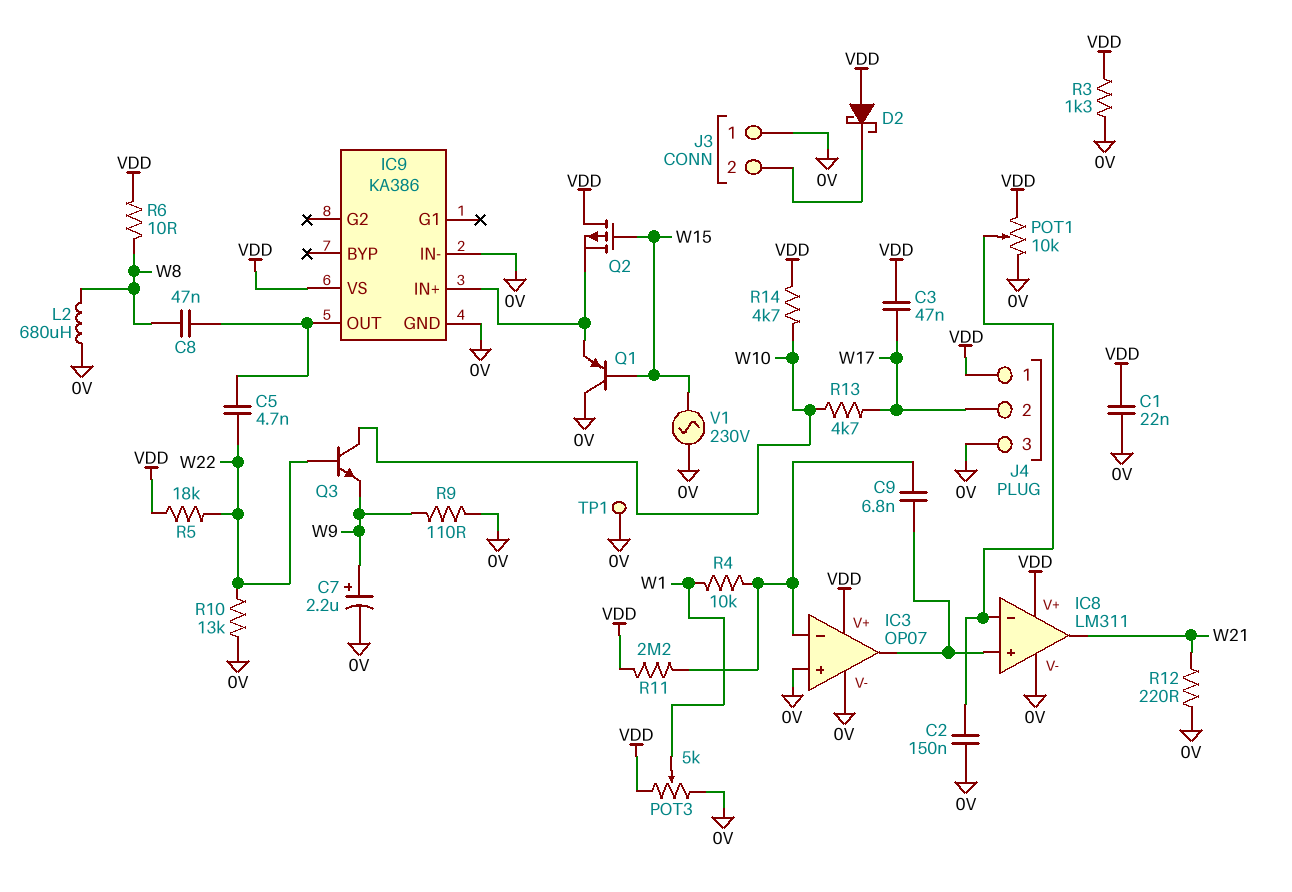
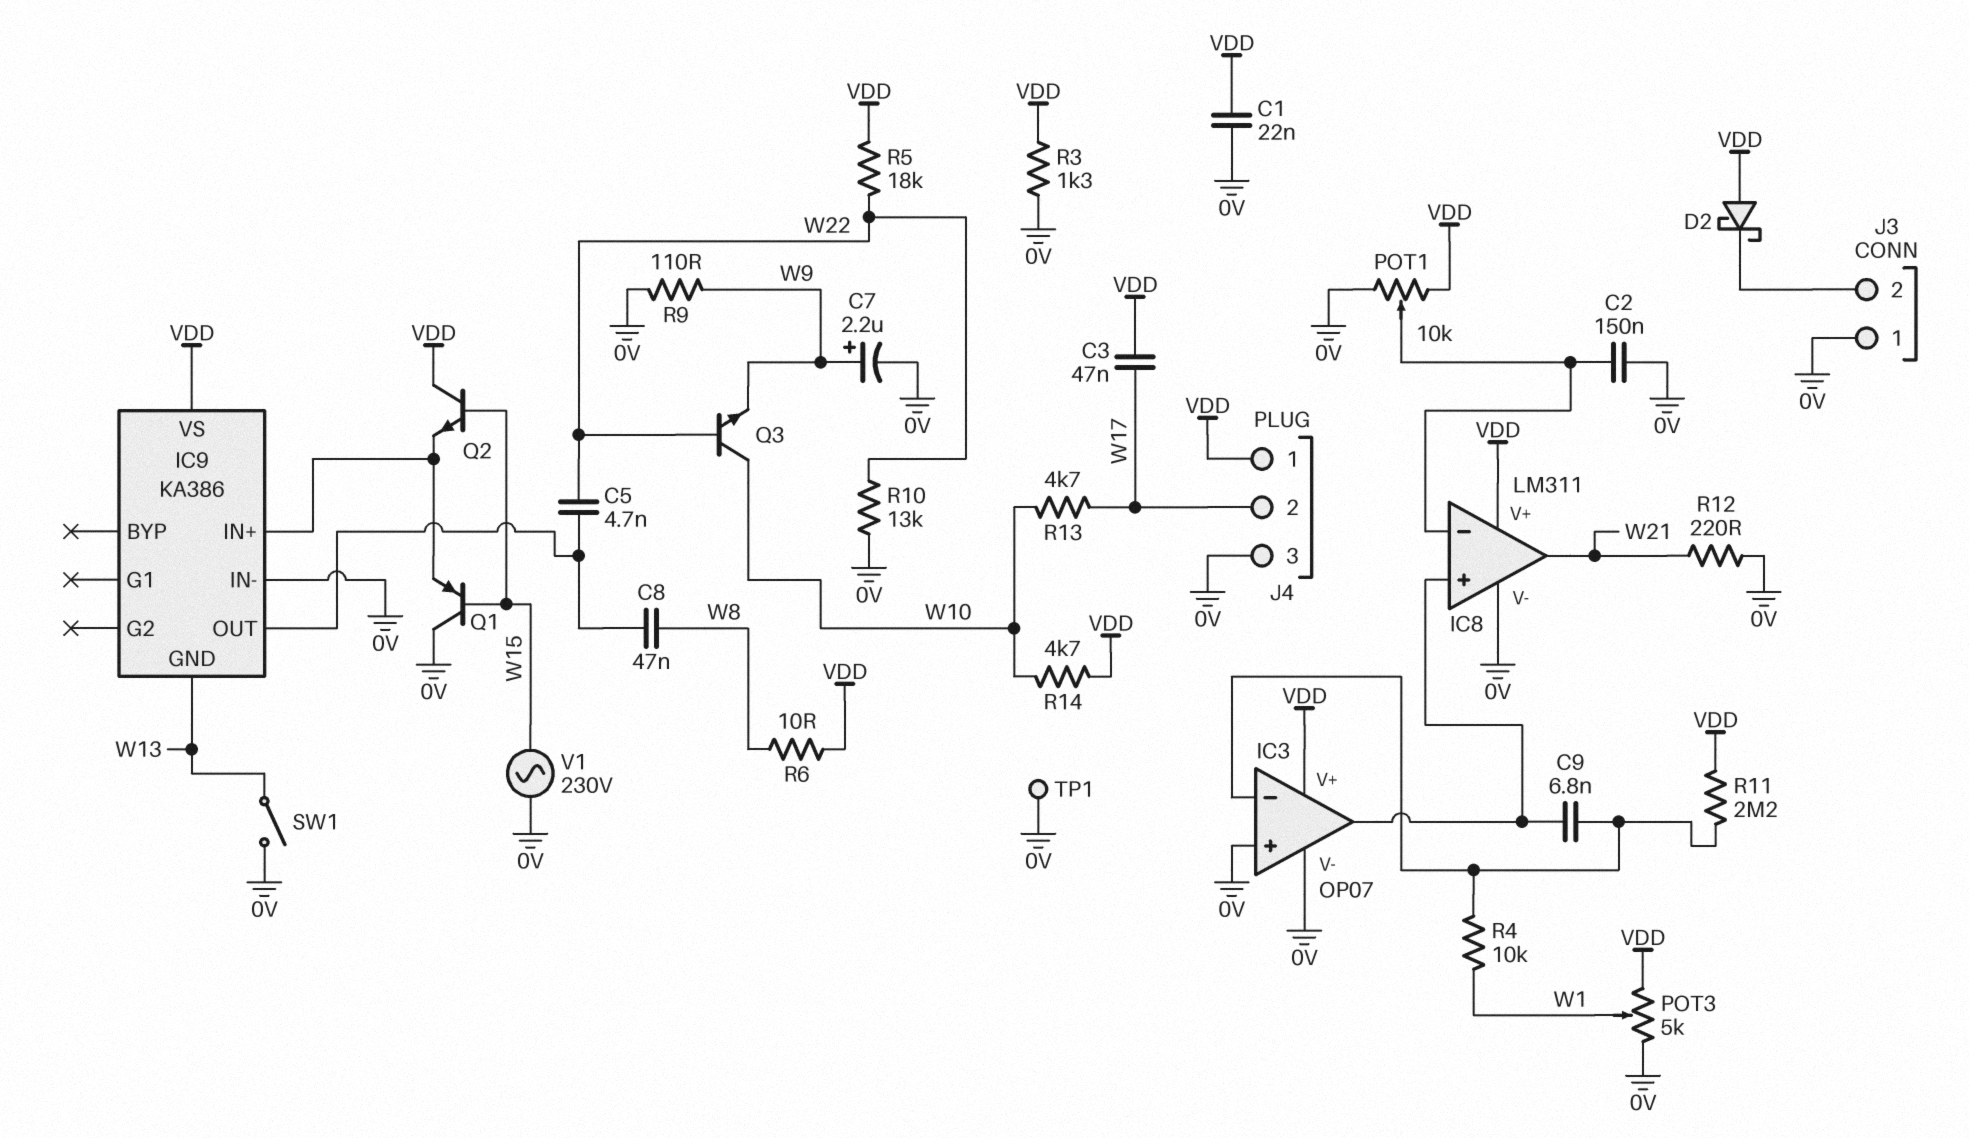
IC9 pin GND: 0V -> W13
L2: 680uH (0V, W8) -> none
Q2: PMOS (G W15, D VDD, S IC9/IN+) -> NPN (B W15, C VDD, E IC9/IN+)
SW1: none -> switch (0V, W13)

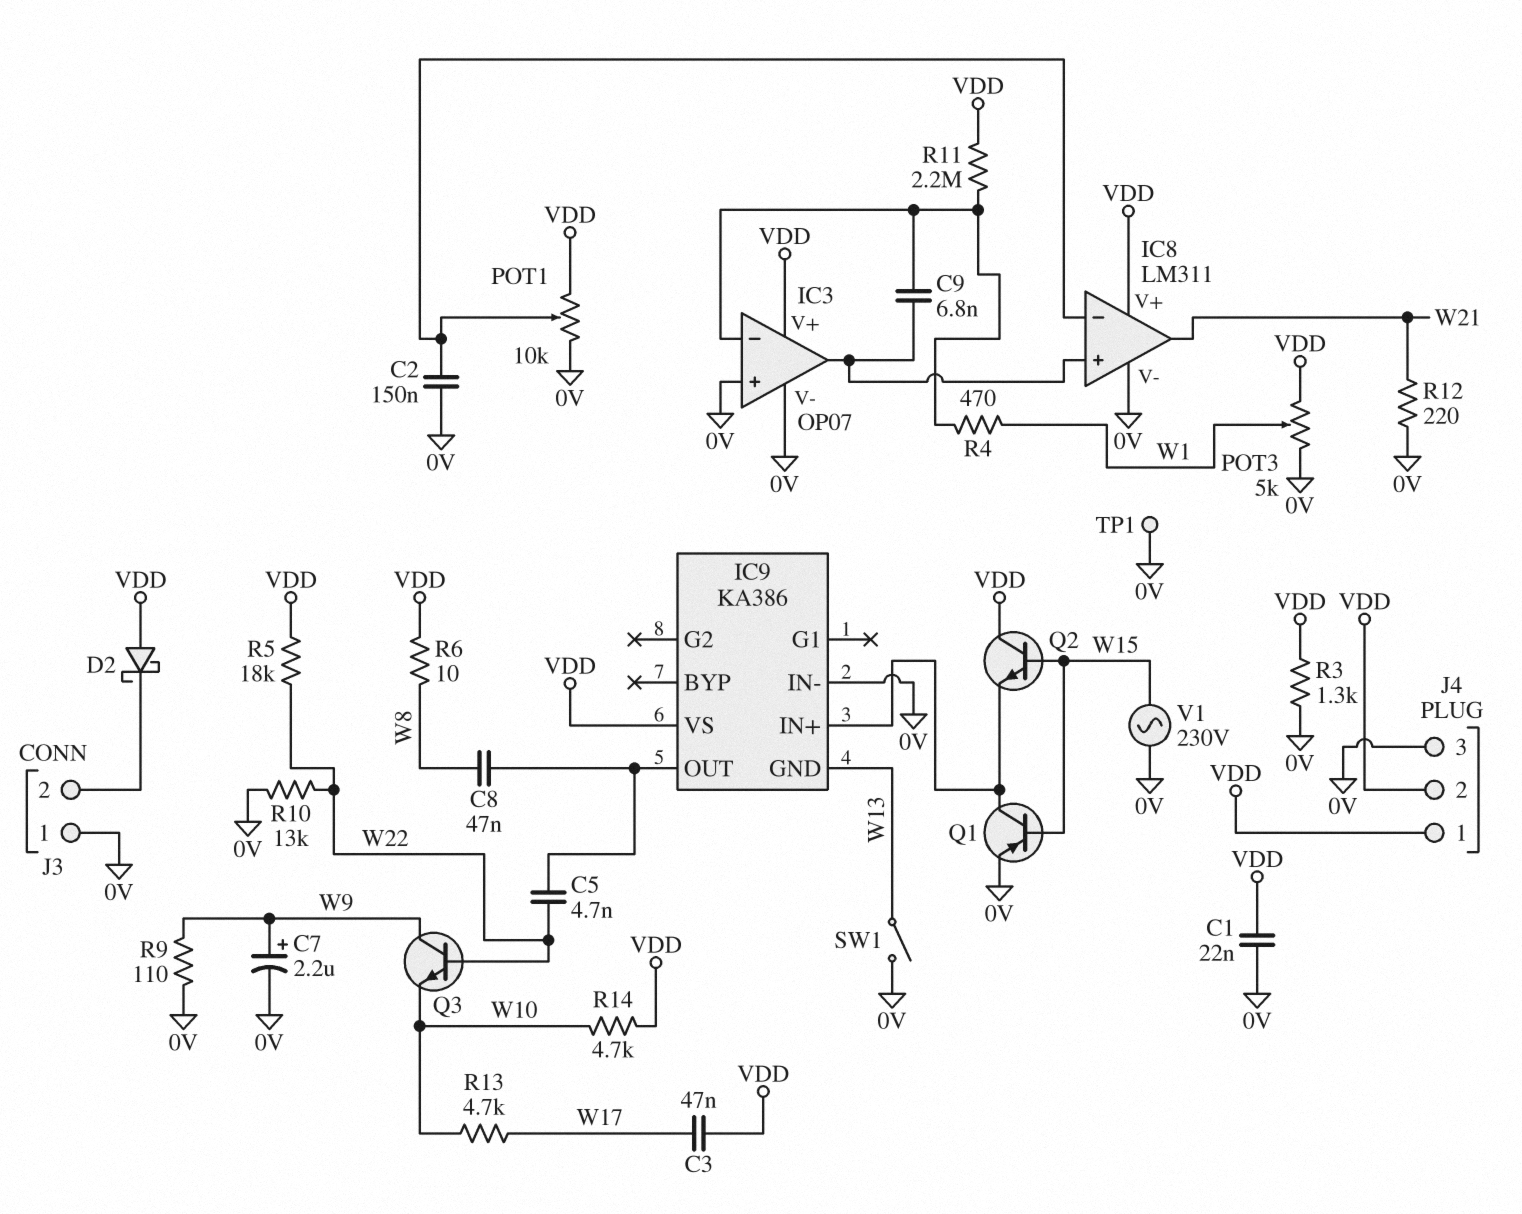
J4 pin 2: W17 -> VDD
Q1: PNP (B W15, C 0V, E IC9/IN+) -> PNP (B W15, C IC9/IN+, E 0V)
Q3: NPN (B W22, C W10, E W9) -> NPN (B W22, C W9, E W10)
R4: 10k (IC3/in-, W1) -> 470 (IC3/in-, W1)

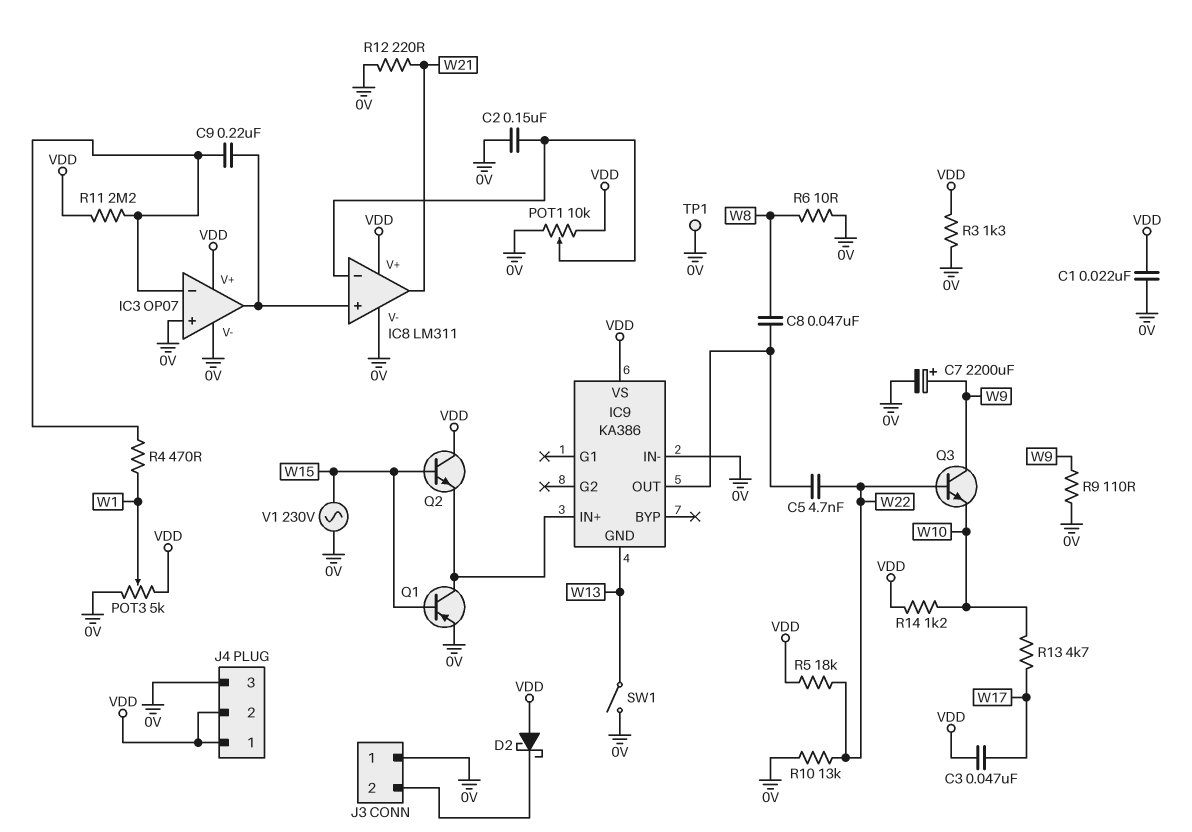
C7: 2.2uF (plus W9, minus 0V) -> 2200uF (plus W9, minus 0V)
C9: 6.8nF (IC3/in-, IC3/out) -> 220nF (IC3/in-, IC3/out)
R6: 10 (VDD, W8) -> 10 (0V, W8)
R14: 4.7k (VDD, W10) -> 1.2k (VDD, W10)

